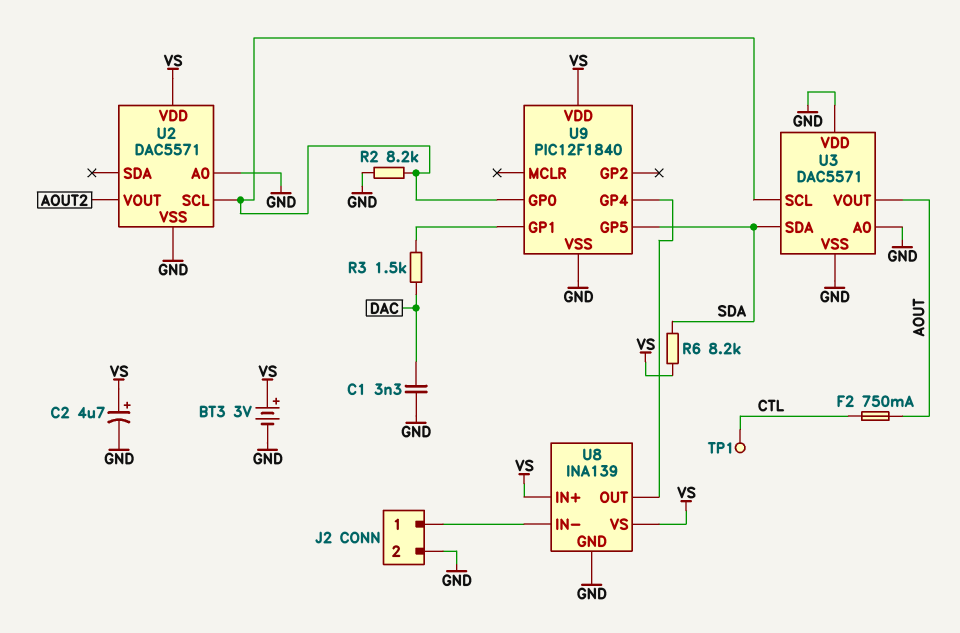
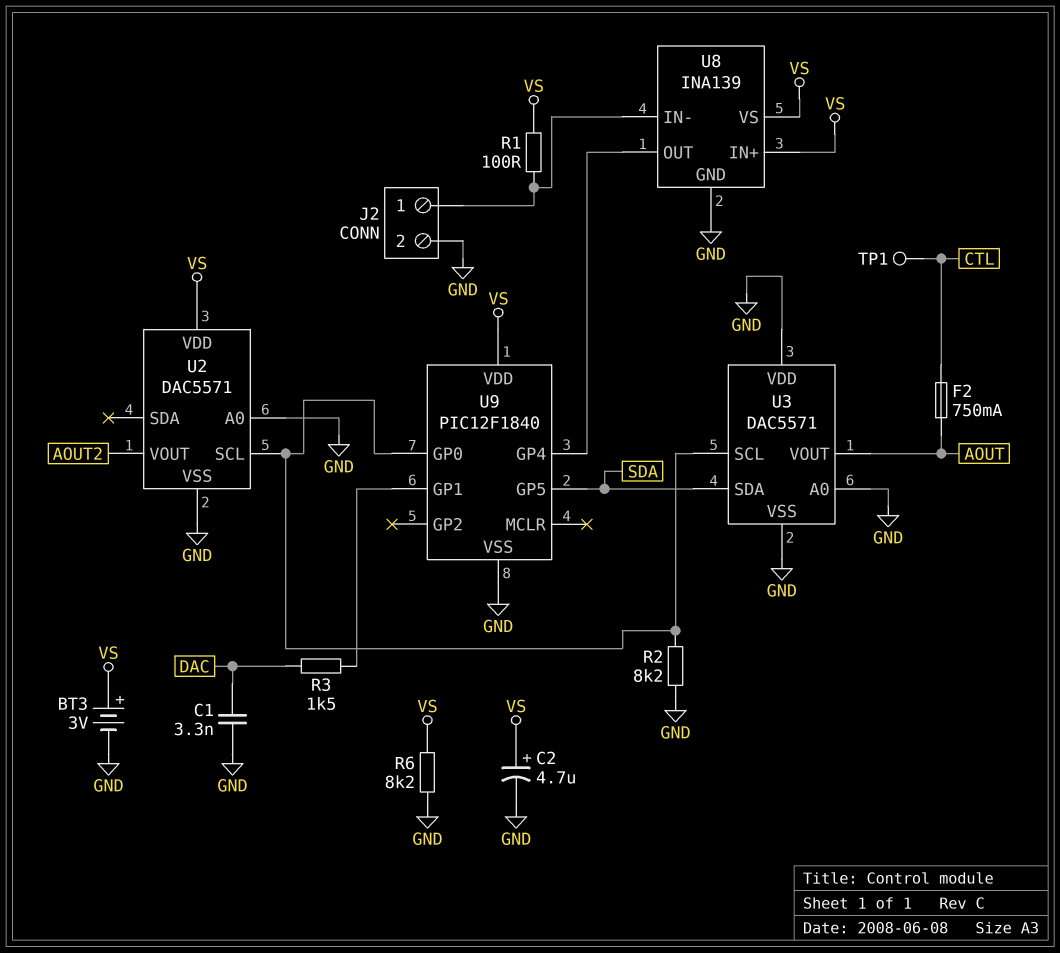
R1: none -> 100 (J2/1, VS)
R6: 8.2k (SDA, VS) -> 8.2k (GND, VS)

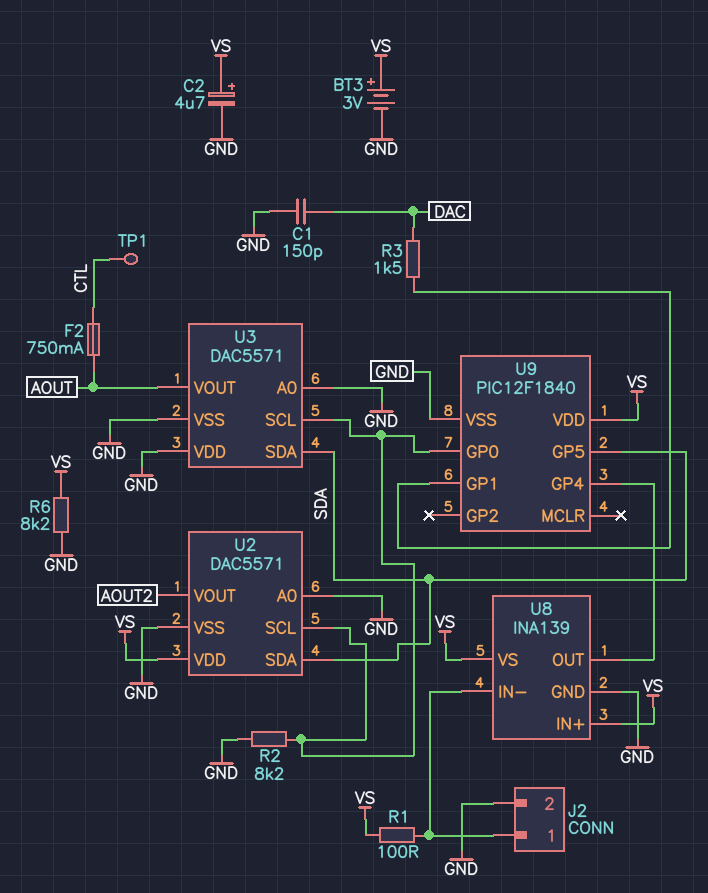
C1: 3.3nF (DAC, GND) -> 150pF (DAC, GND)
U2 pin SDA: none -> SDA

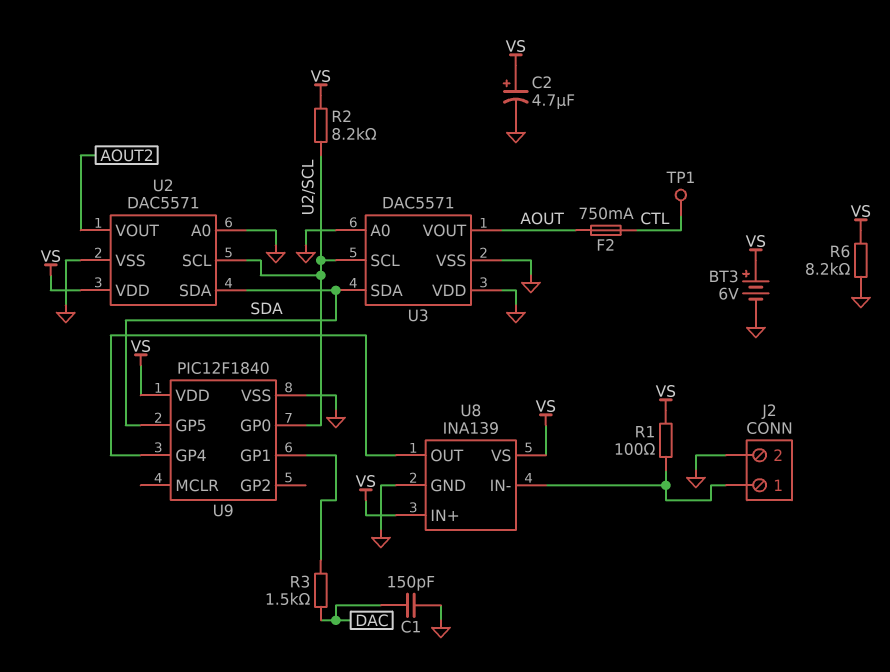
BT3: 3V (plus VS, minus GND) -> 6V (plus VS, minus GND)
R2: 8.2k (GND, U2/SCL) -> 8.2k (U2/SCL, VS)

